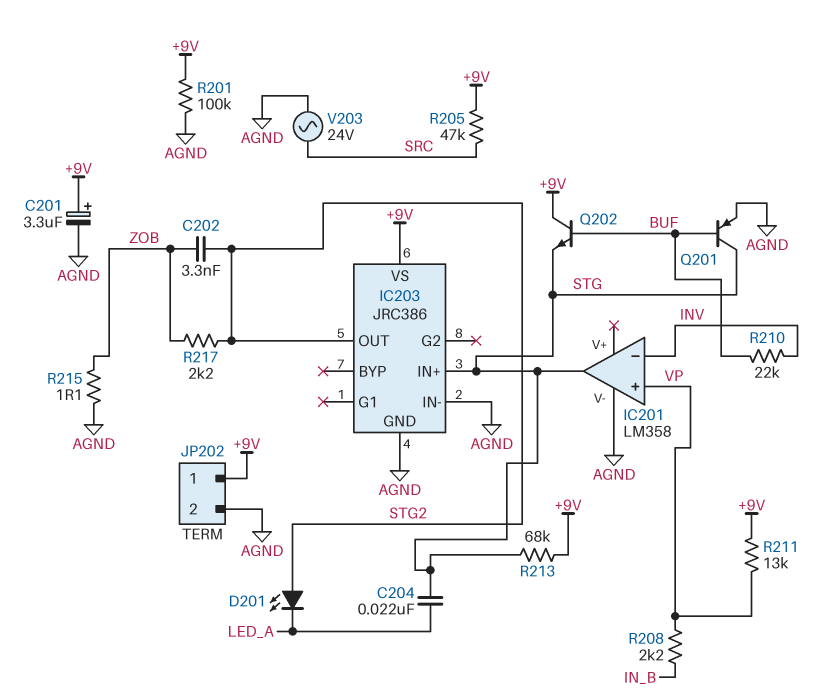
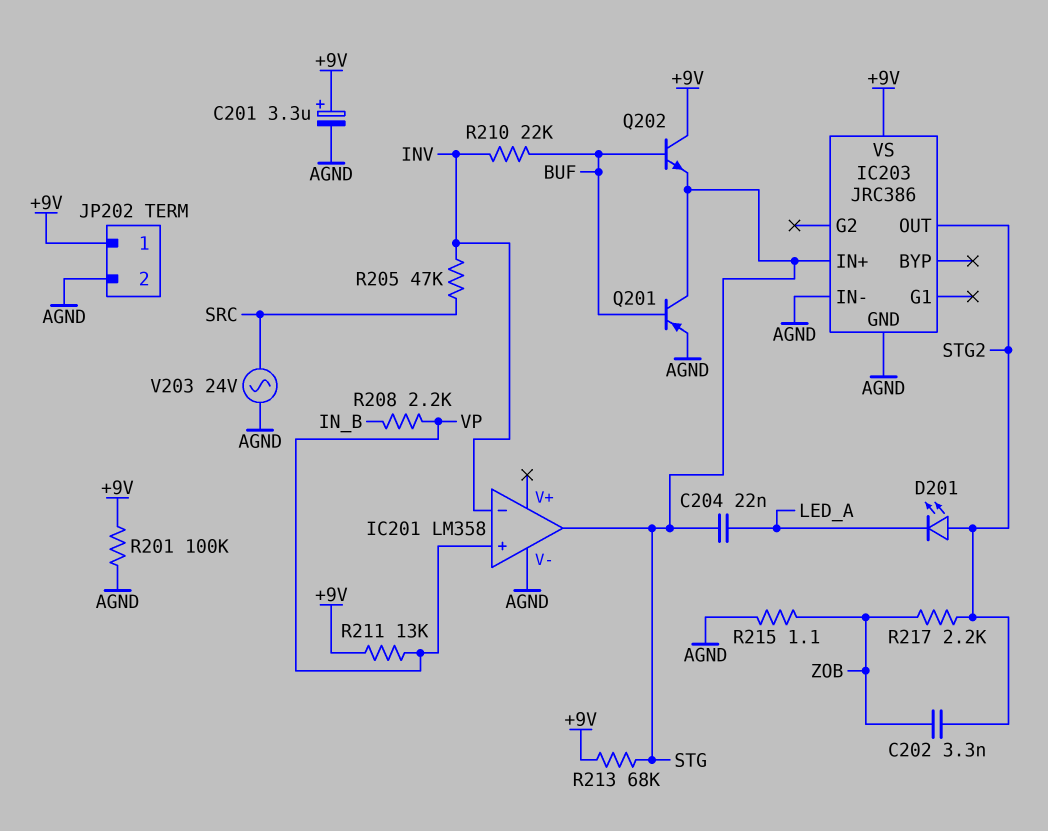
R205: 47k (+9V, SRC) -> 47k (INV, SRC)

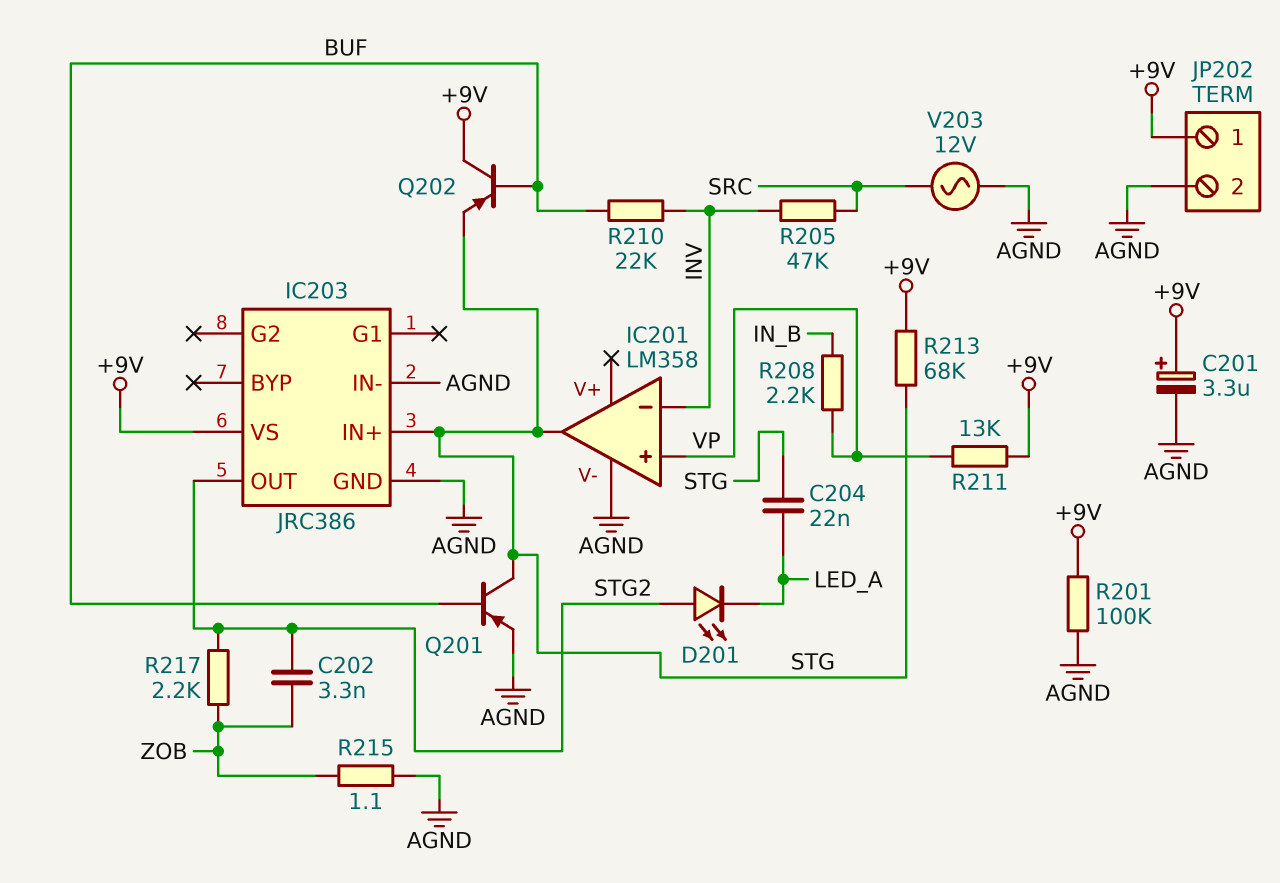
Q202: NPN (B BUF, C +9V, E STG) -> PNP (B BUF, C +9V, E STG)
V203: AC 24V (AGND, SRC) -> AC 12V (AGND, SRC)

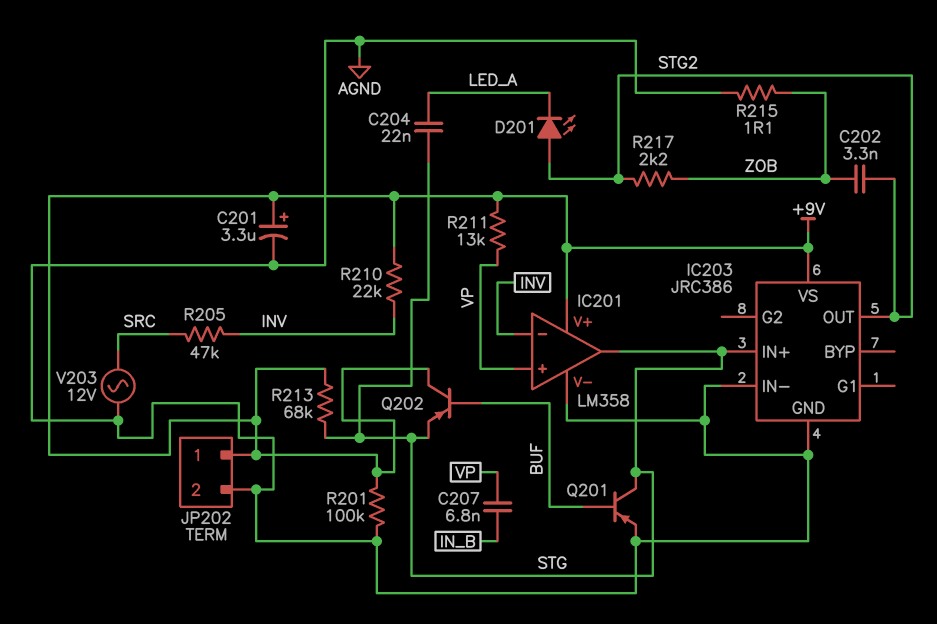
C207: none -> 6.8nF (IN_B, VP)
IC201 pin V+: none -> +9V
R208: 2.2k (IN_B, VP) -> none
R210: 22k (BUF, INV) -> 22k (+9V, INV)

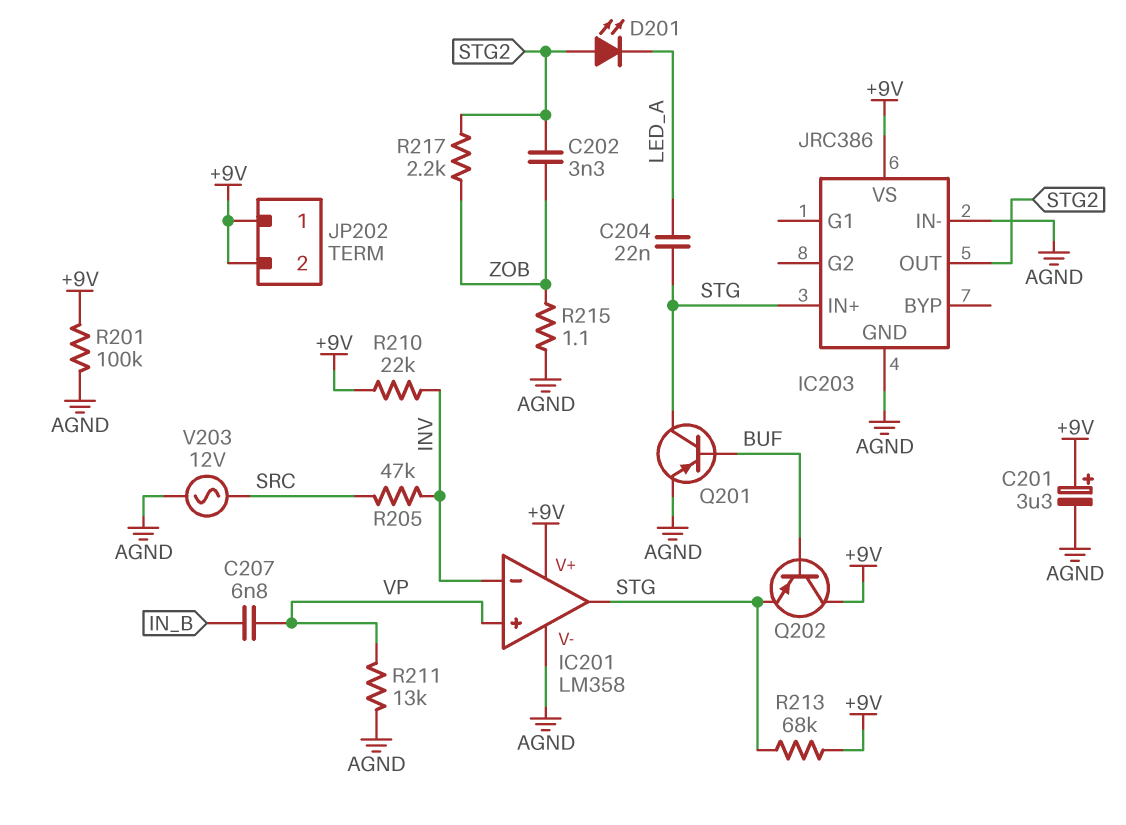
JP202 pin 2: AGND -> +9V
R211: 13k (+9V, VP) -> 13k (AGND, VP)

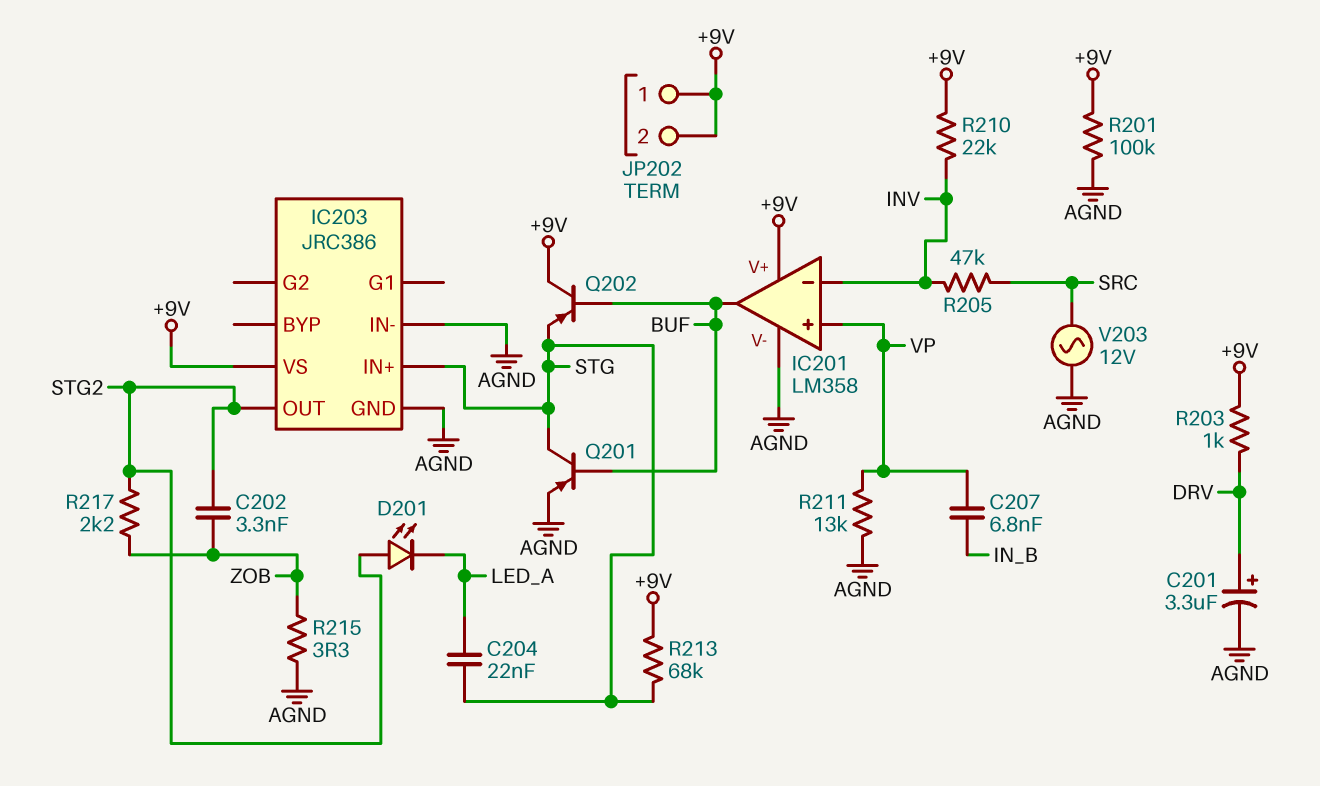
C201: 3.3uF (plus +9V, minus AGND) -> 3.3uF (plus DRV, minus AGND)
IC201 pin out: STG -> BUF
R203: none -> 1k (+9V, DRV)
R215: 1.1 (AGND, ZOB) -> 3.3 (AGND, ZOB)

